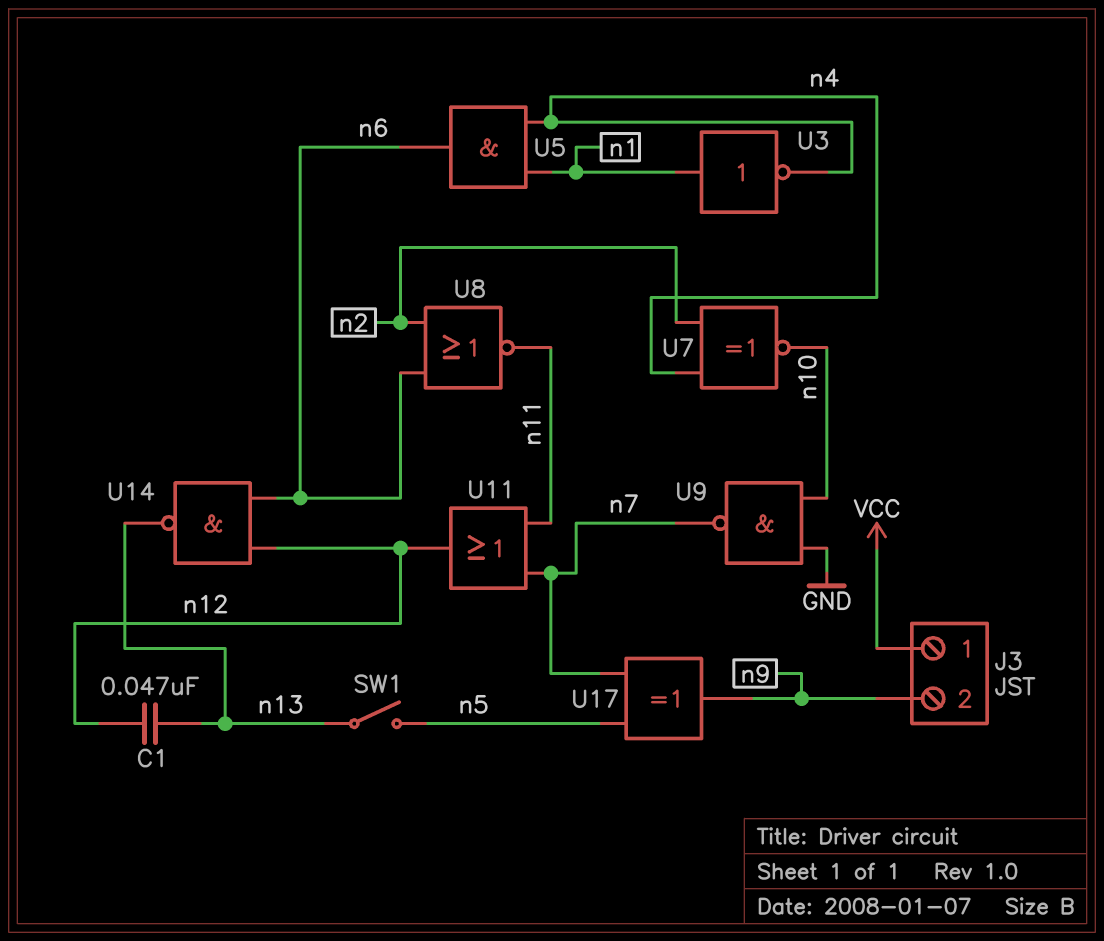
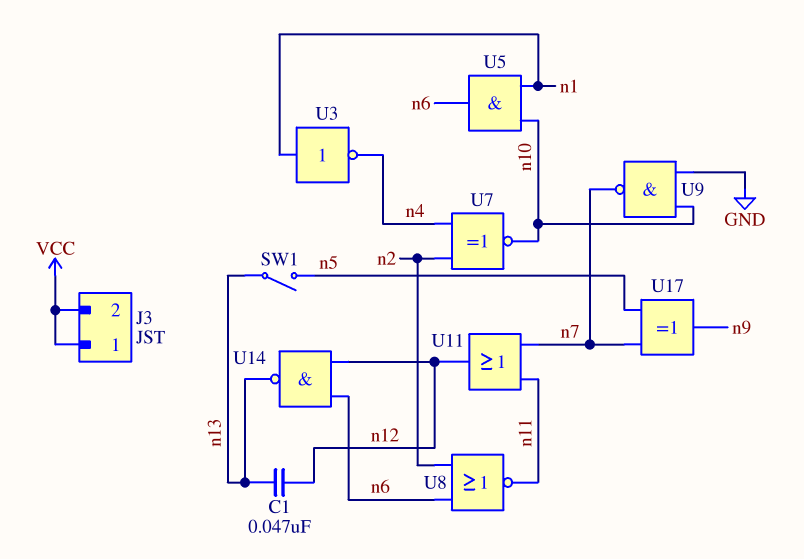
J3 pin 2: n9 -> VCC
U5: AND (in n1, in n4, out n6) -> AND (in n1, in n10, out n6)

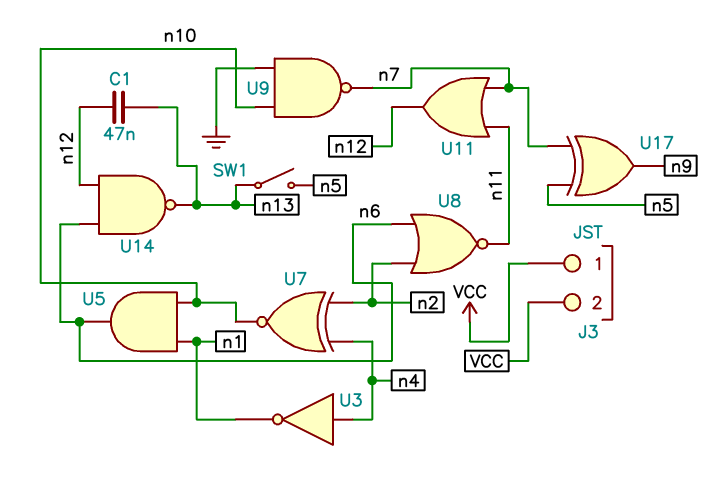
U3: NOT (in n1, out n4) -> NOT (in n4, out n1)

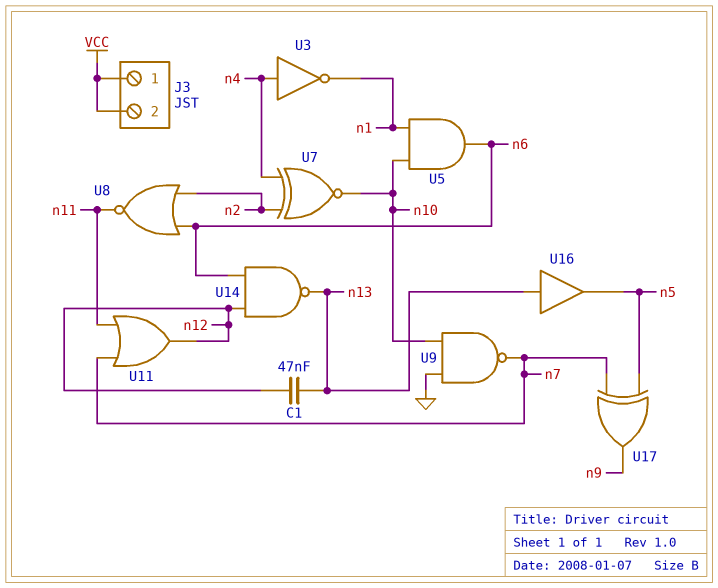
SW1: switch (n5, n13) -> none
U16: none -> buffer (in n13, out n5)

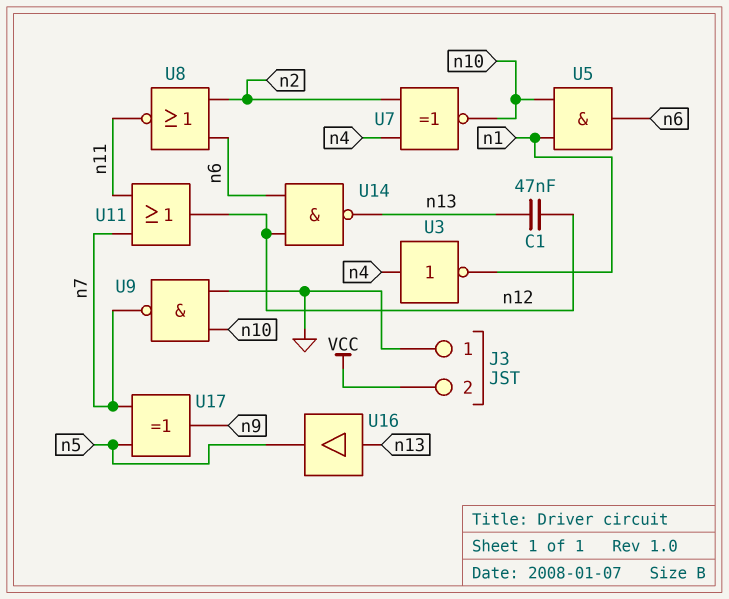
J3 pin 1: VCC -> GND

